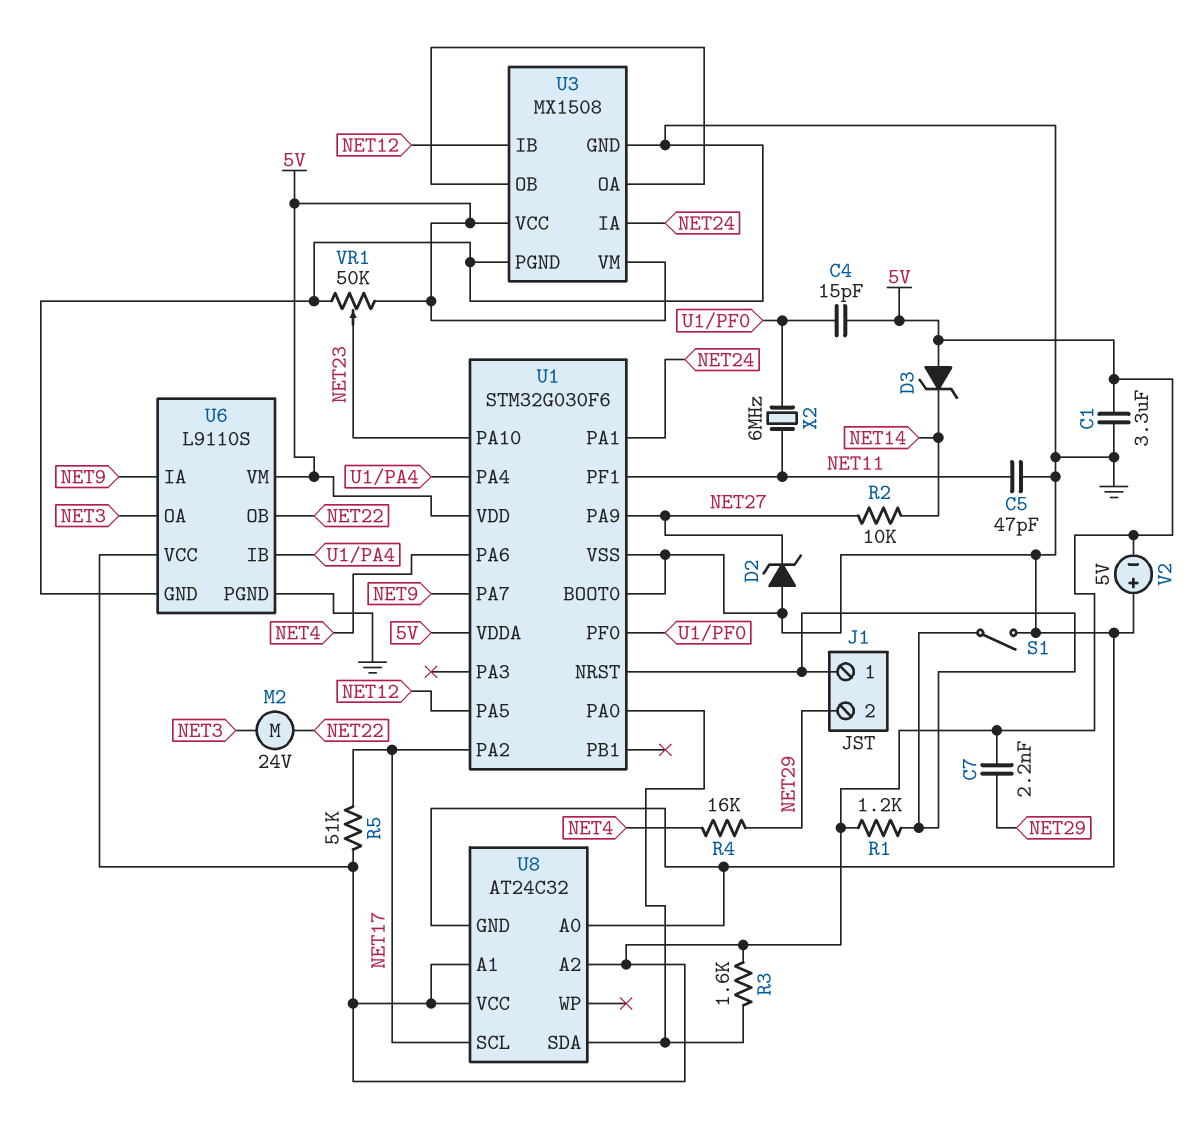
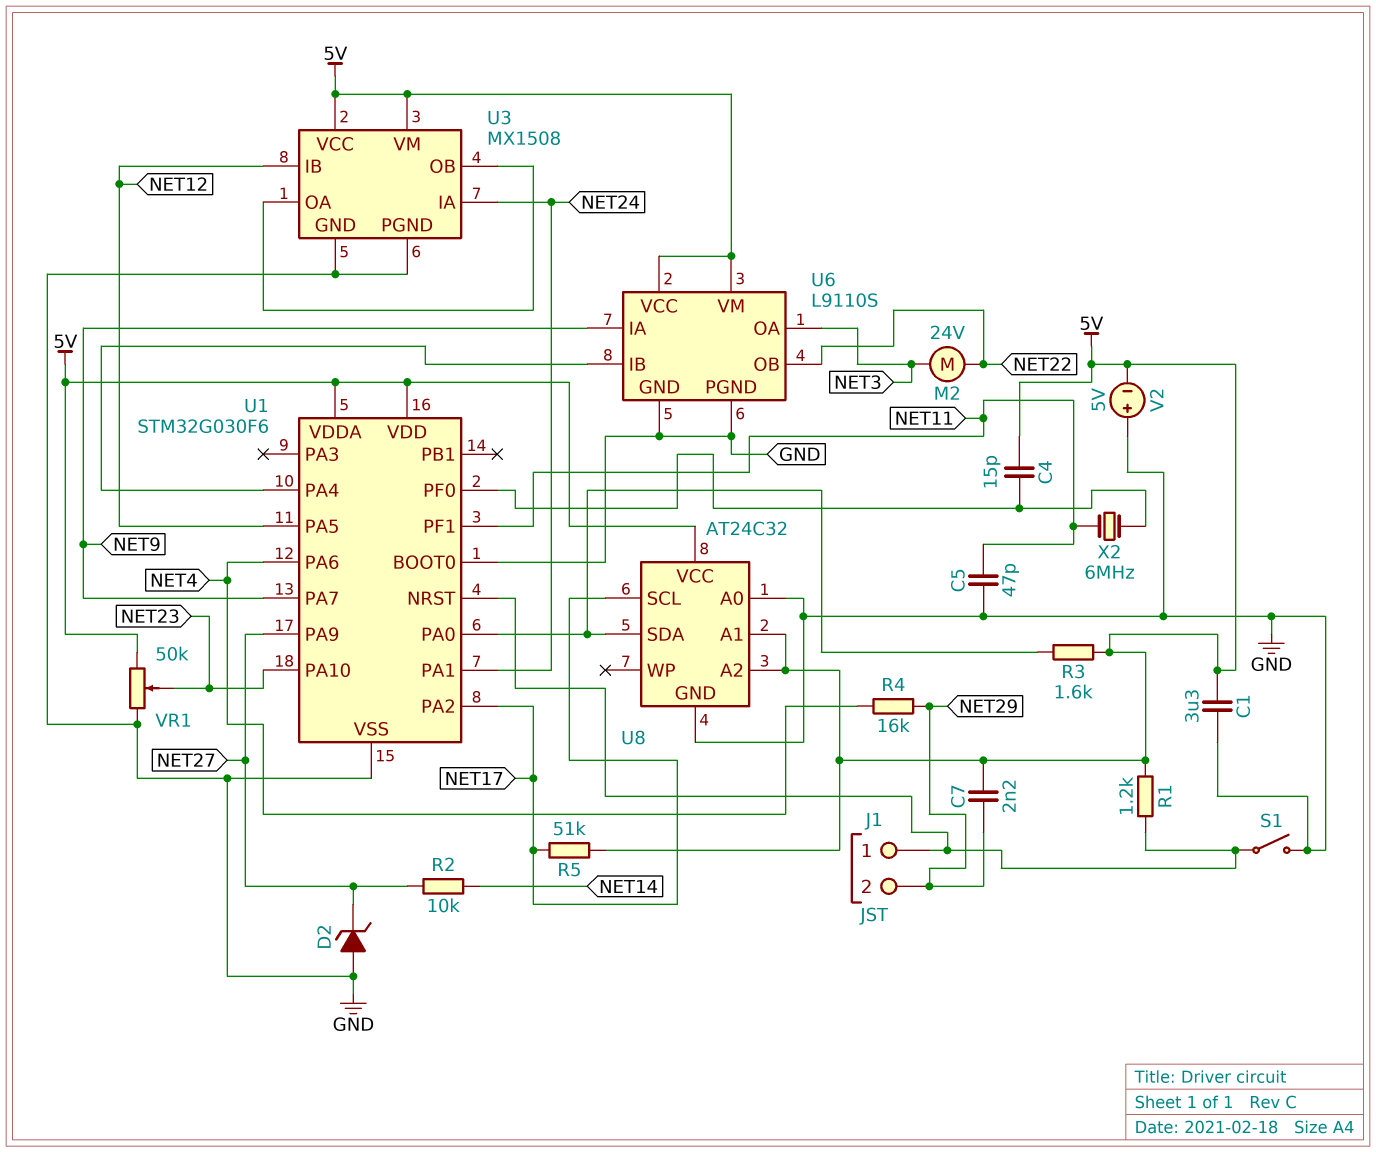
D3: zener (A 5V, K NET14) -> none

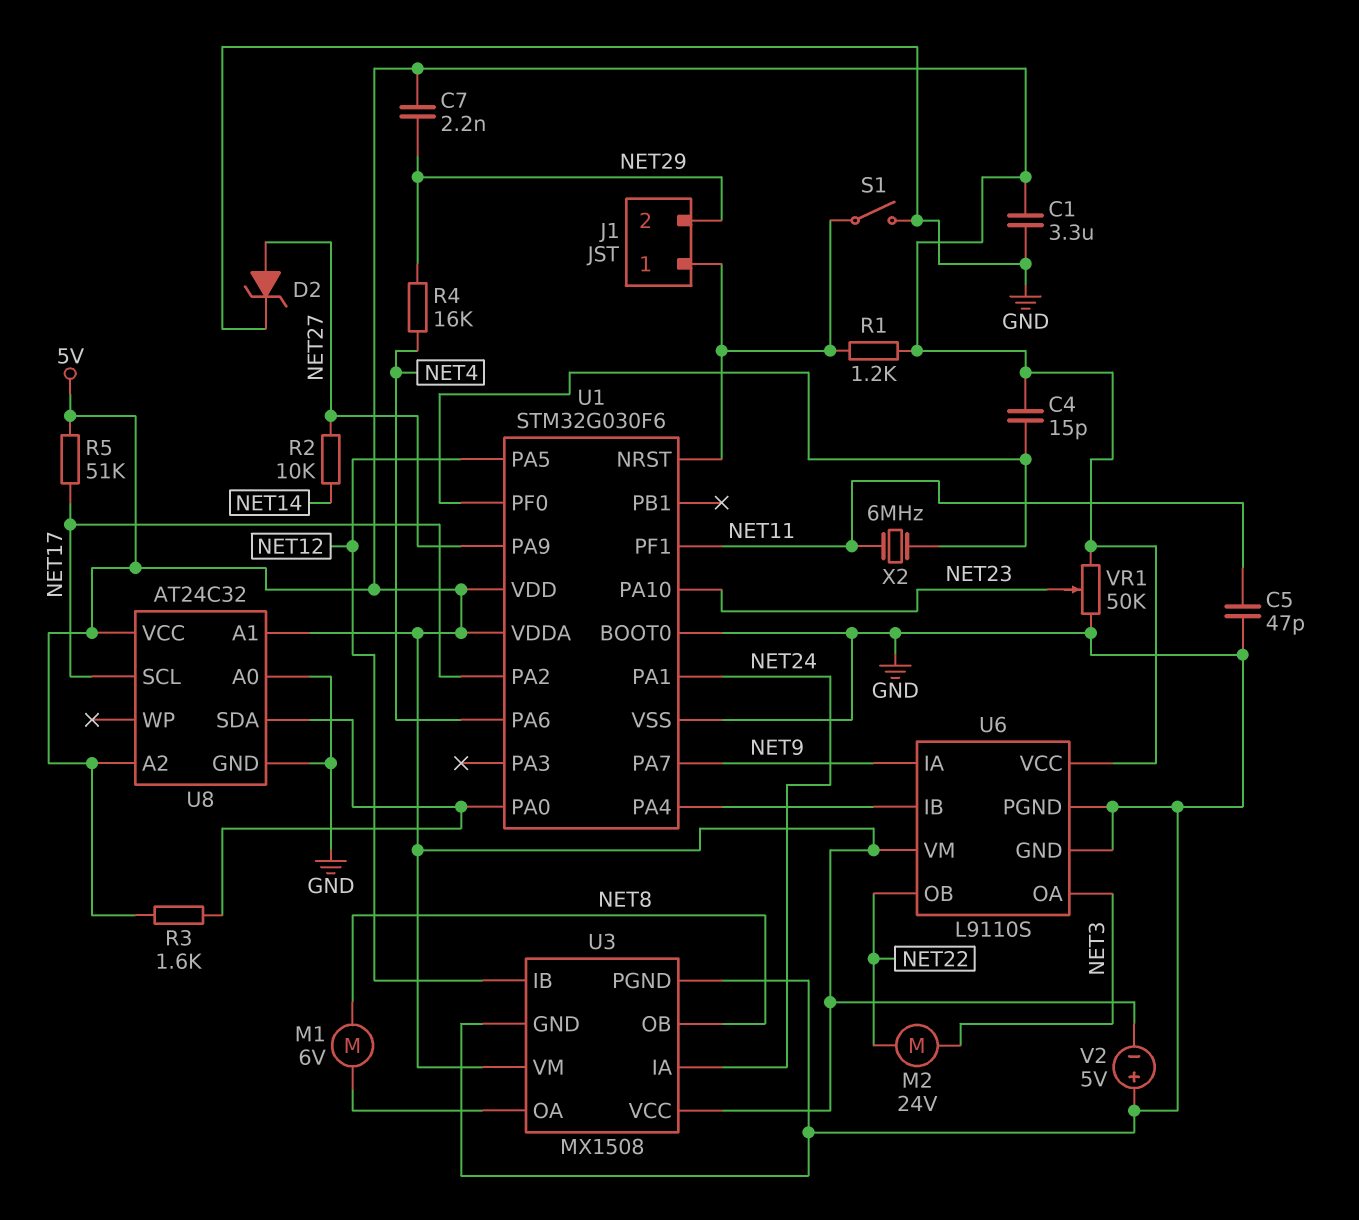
D2: zener (A GND, K NET27) -> zener (A NET27, K GND)
M1: none -> motor 6V (NET8, U3/OA)
U3 pin OB: U3/OA -> NET8

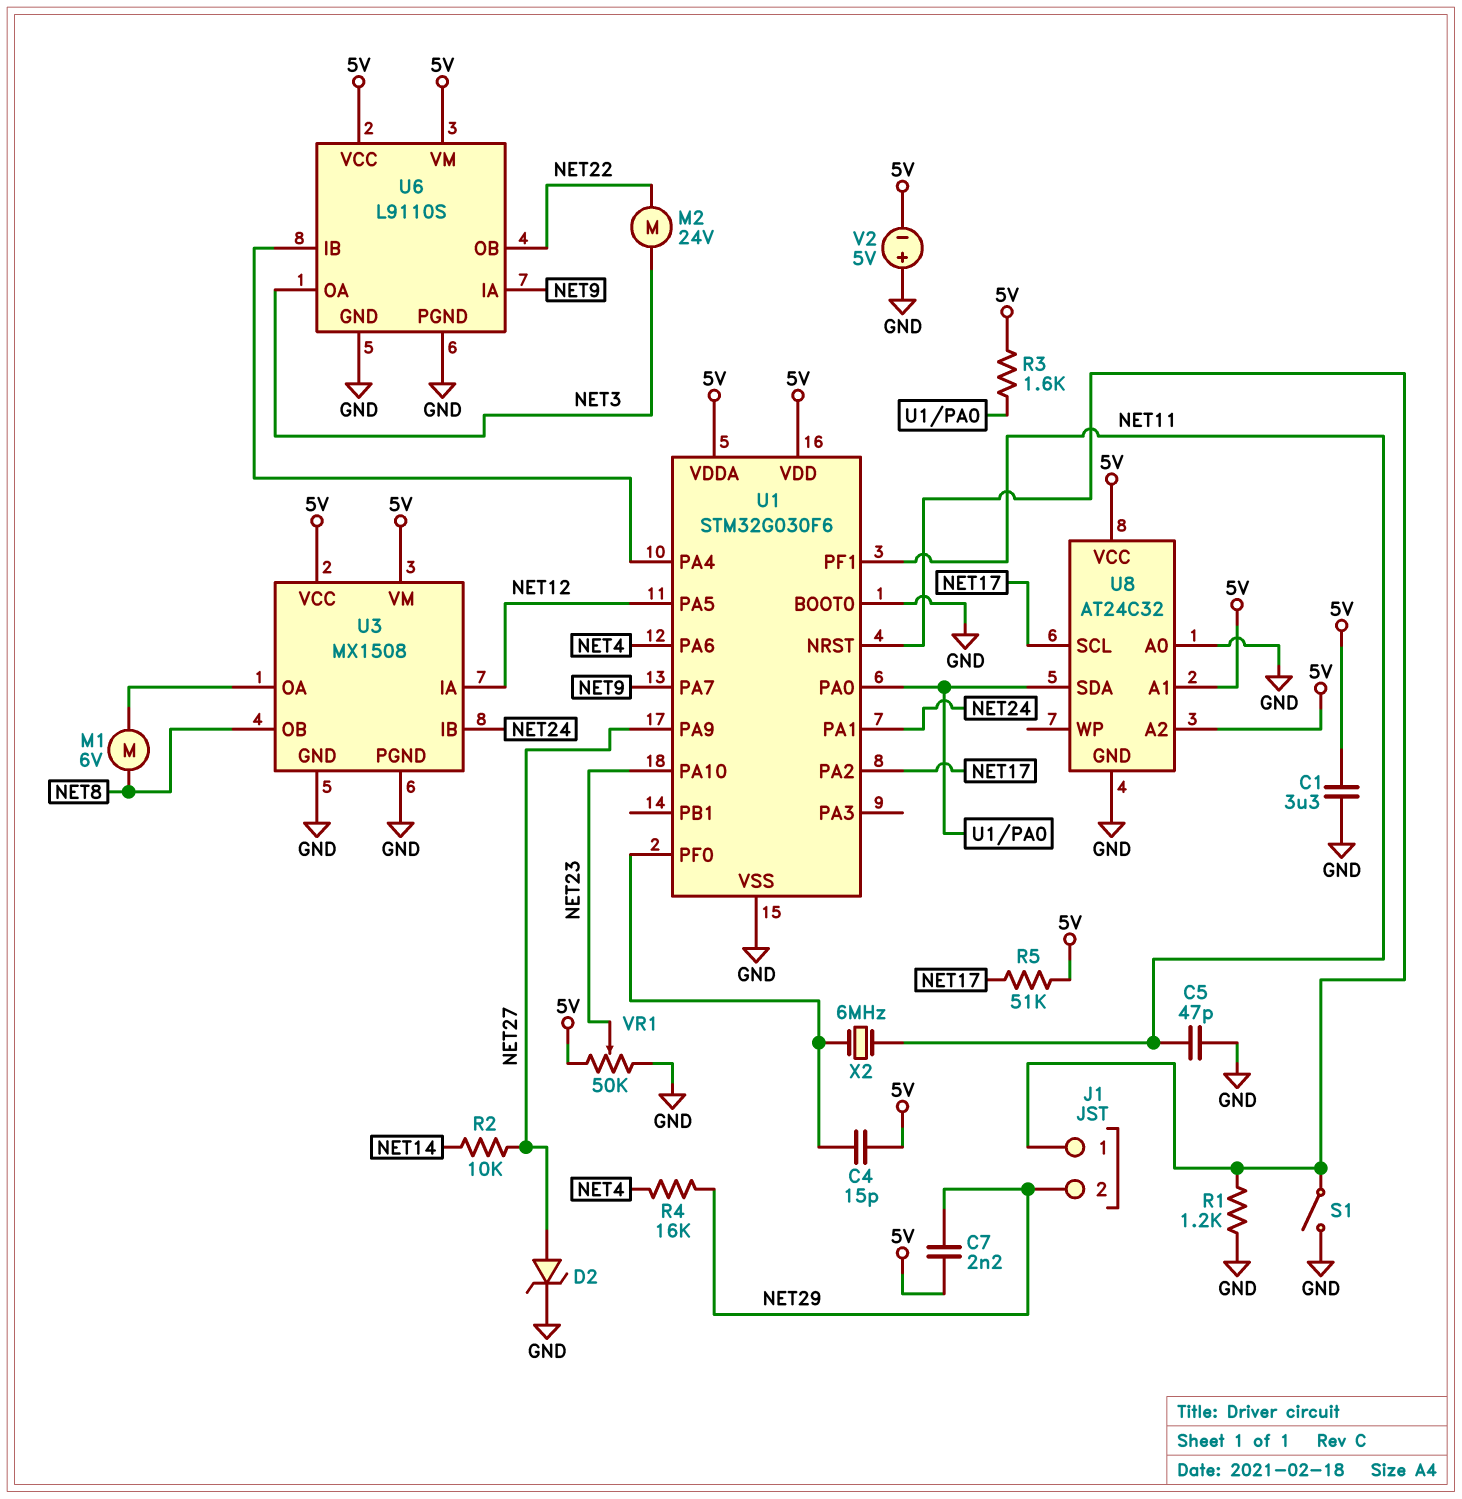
R1: 1.2k (5V, J1/1) -> 1.2k (GND, J1/1)
U3 pin IA: NET24 -> NET12
U3 pin IB: NET12 -> NET24

